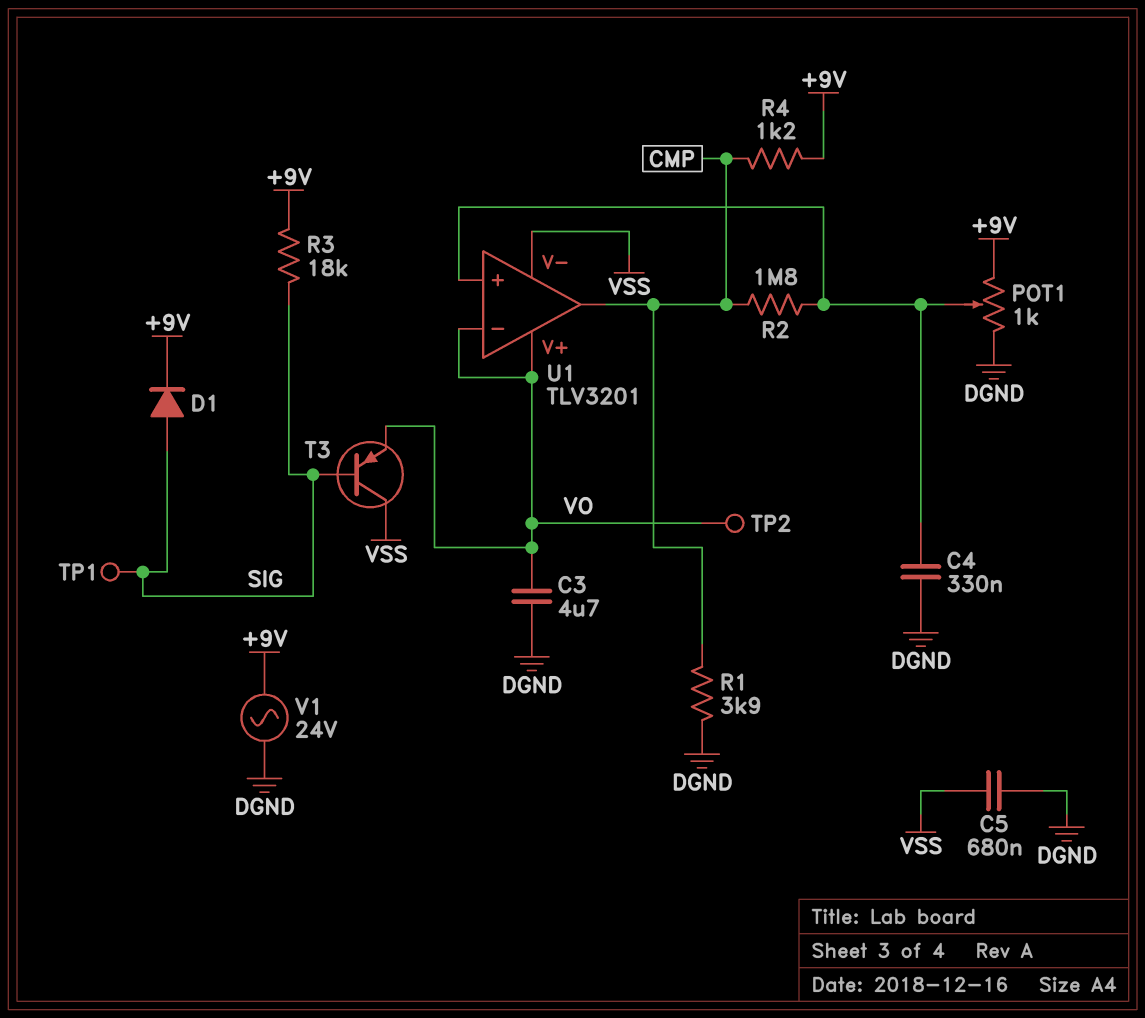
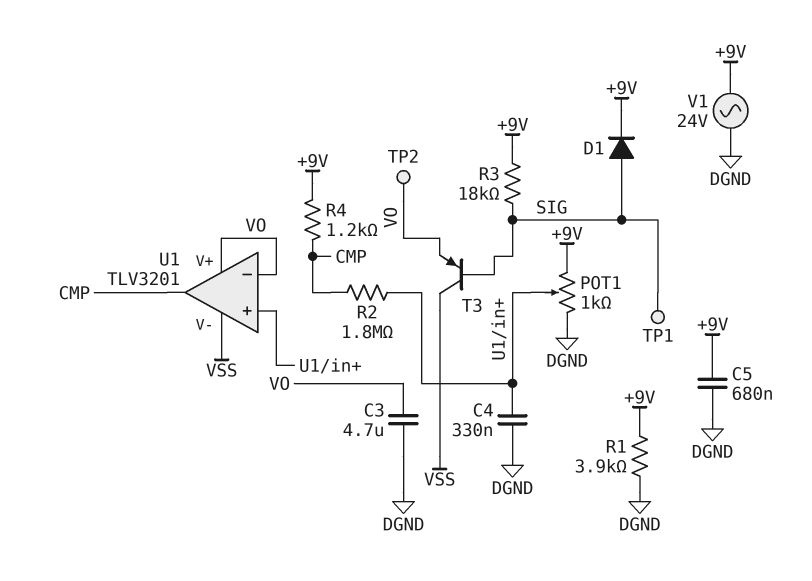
C5: 680nF (DGND, VSS) -> 680nF (+9V, DGND)
R1: 3.9k (CMP, DGND) -> 3.9k (+9V, DGND)

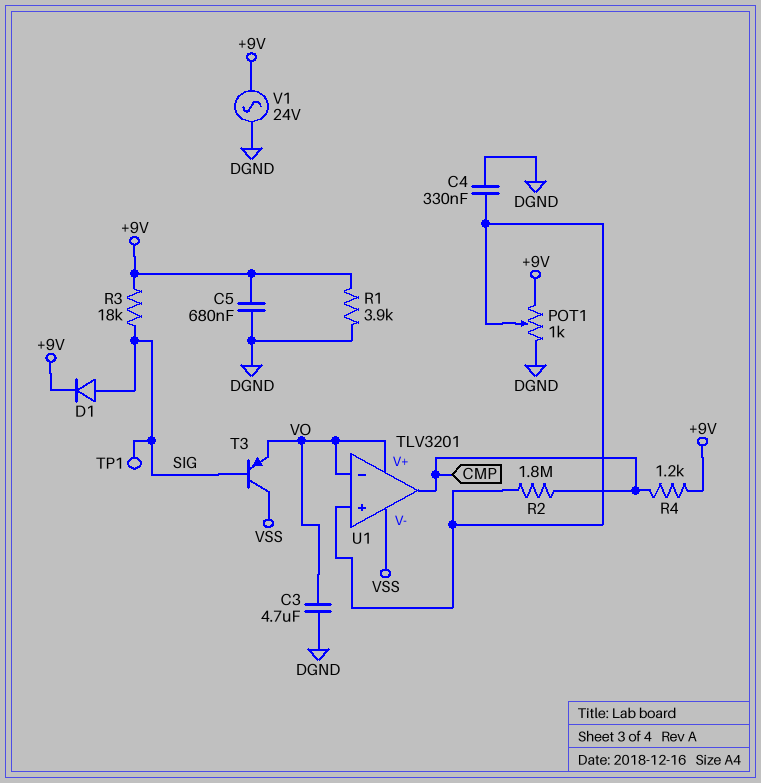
TP2: test point (VO) -> none

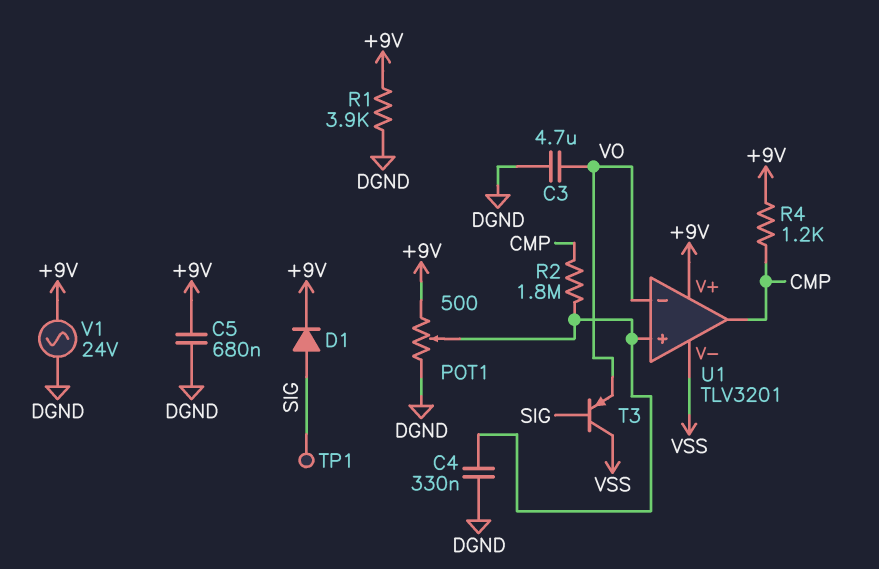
POT1: 1k (+9V, DGND, wiper U1/in+) -> 500 (+9V, DGND, wiper U1/in+)
R3: 18k (+9V, SIG) -> none
U1 pin V+: VO -> +9V

